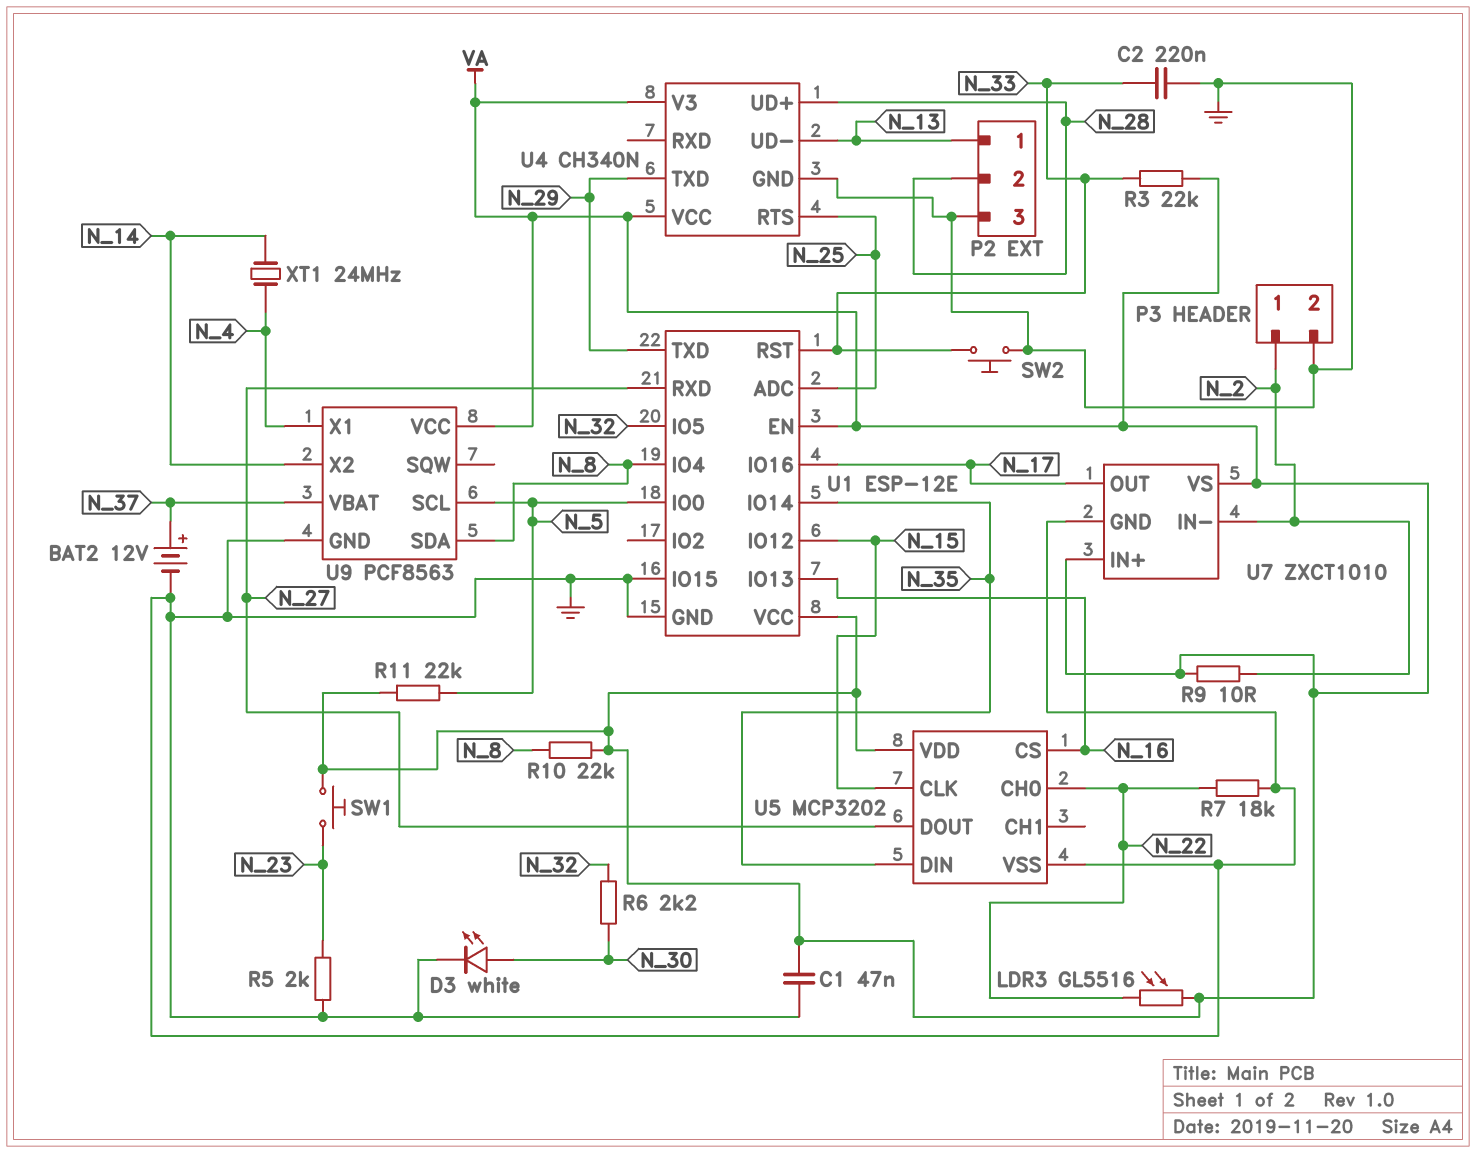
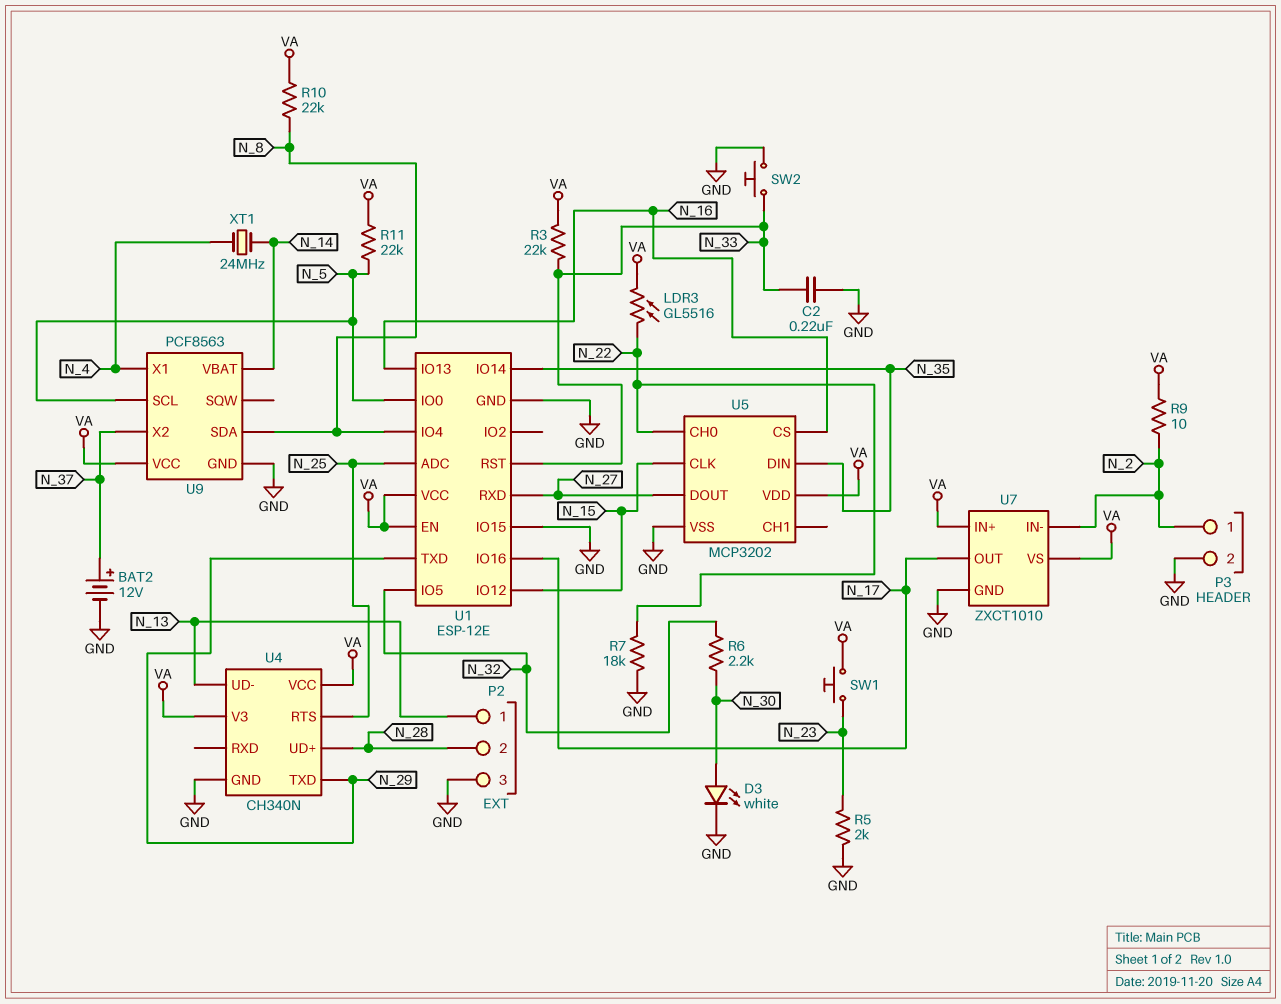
C1: 47nF (GND, VA) -> none
U9 pin VBAT: N_37 -> N_14
U9 pin X2: N_14 -> N_37

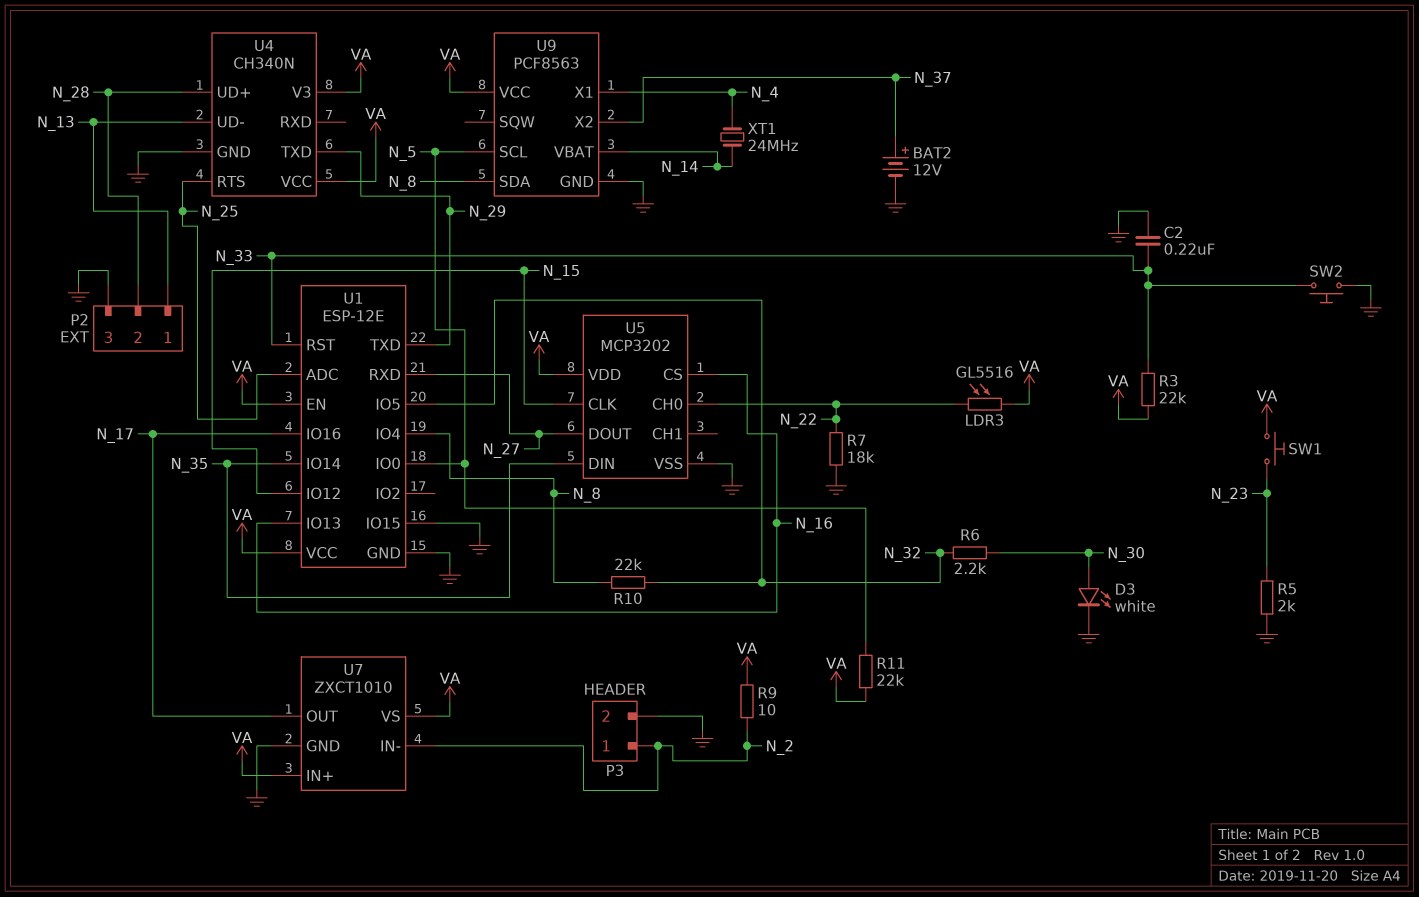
R10: 22k (N_8, VA) -> 22k (N_8, N_32)

